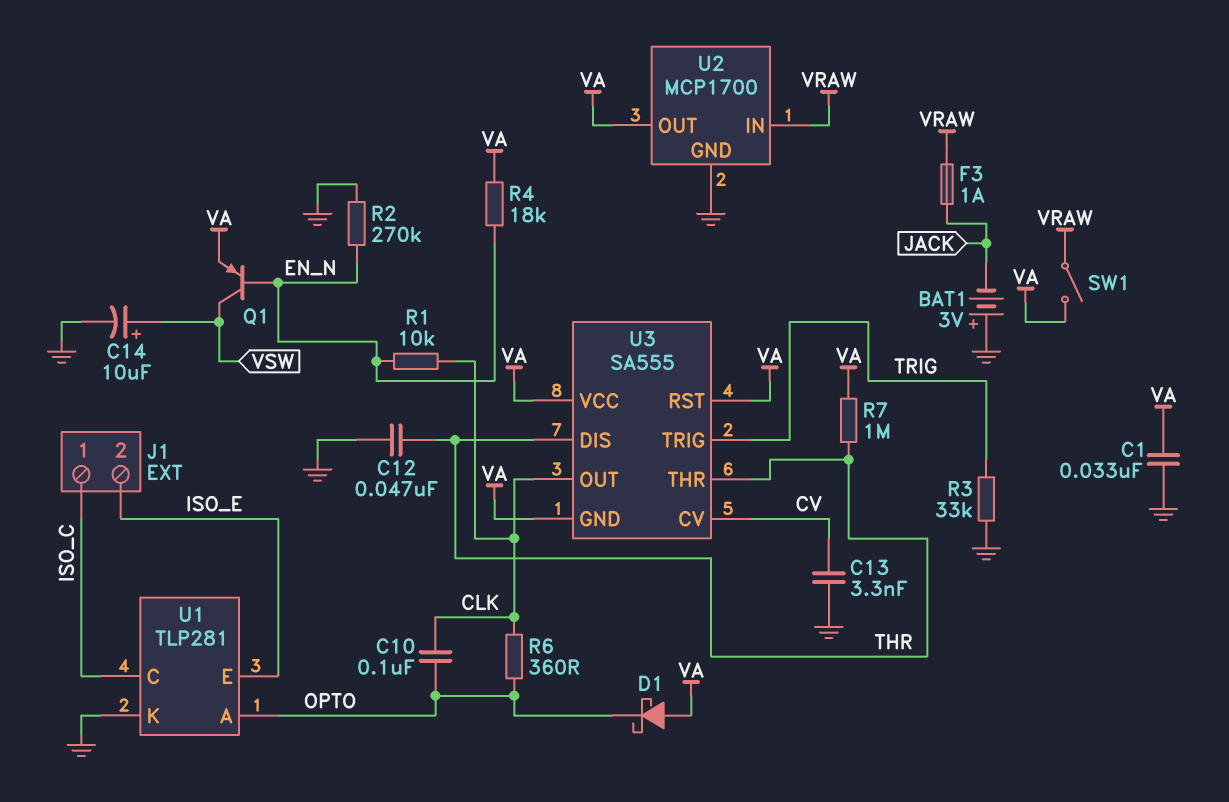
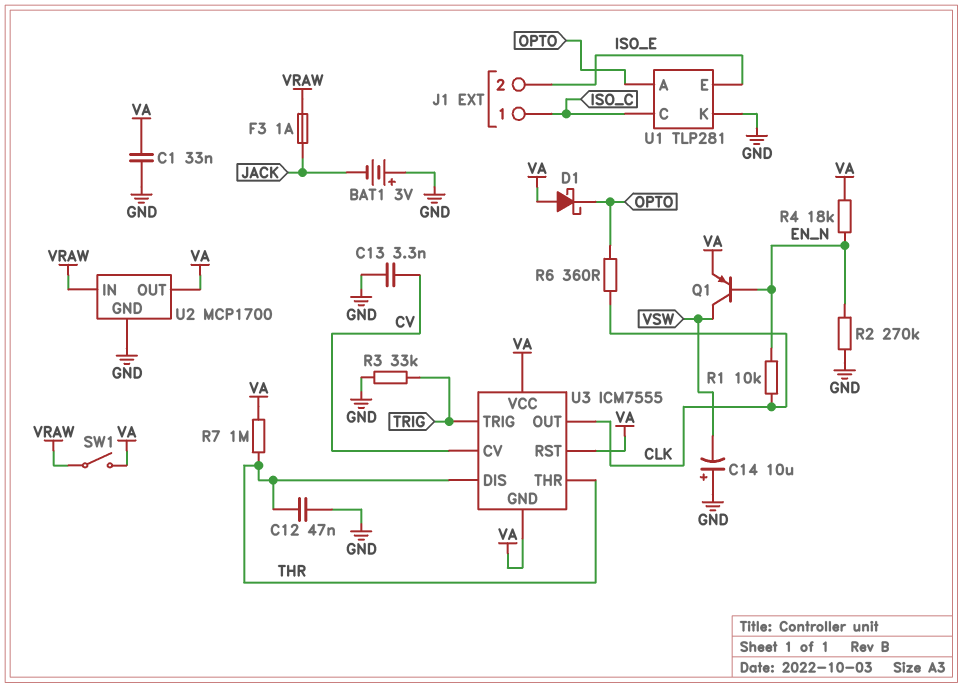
C10: 100nF (CLK, OPTO) -> none
C14: 10uF (plus VSW, minus GND) -> 10uF (plus GND, minus VSW)
U3: SA555 -> ICM7555

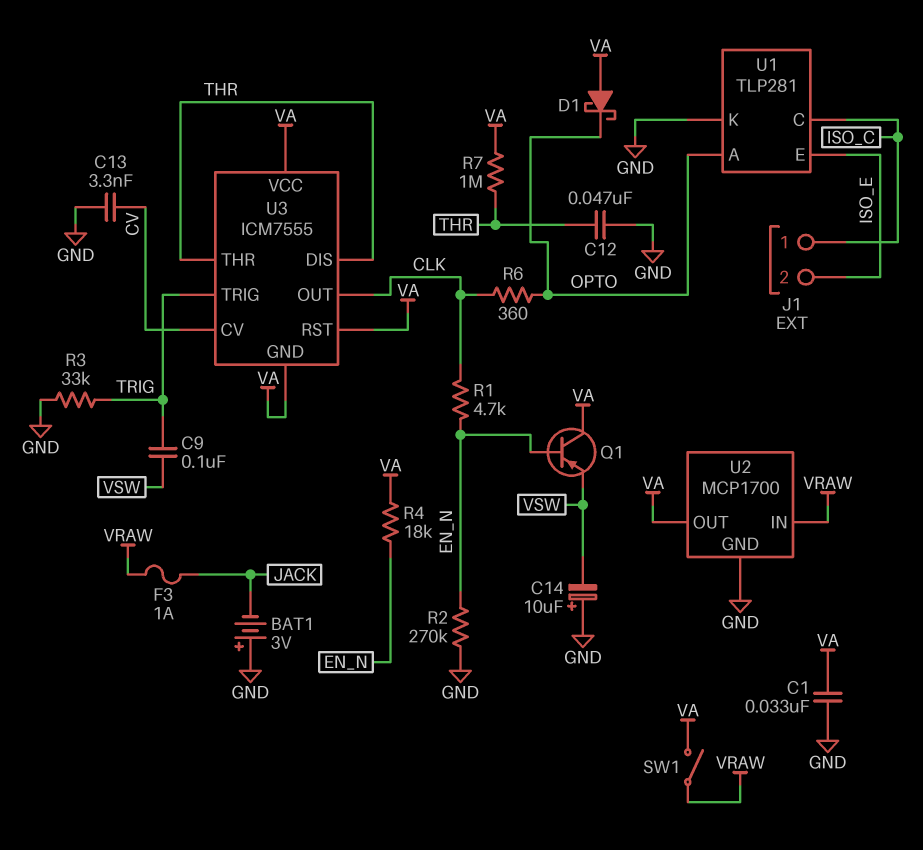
C9: none -> 100nF (TRIG, VSW)
Q1: PNP (B EN_N, C VSW, E VA) -> PNP (B EN_N, C VA, E VSW)
R1: 10k (CLK, EN_N) -> 4.7k (CLK, EN_N)

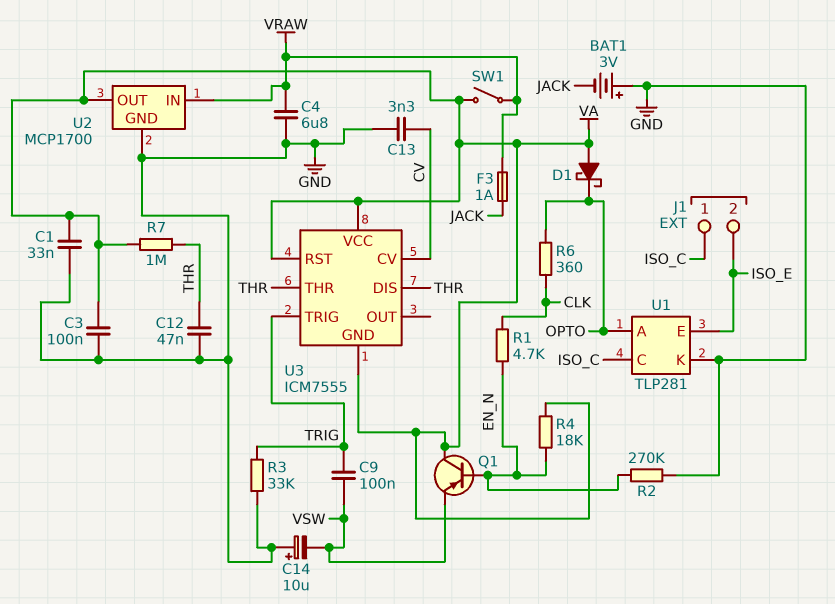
C3: none -> 100nF (GND, VA)
C4: none -> 6.8uF (GND, VRAW)
U3 pin OUT: CLK -> none

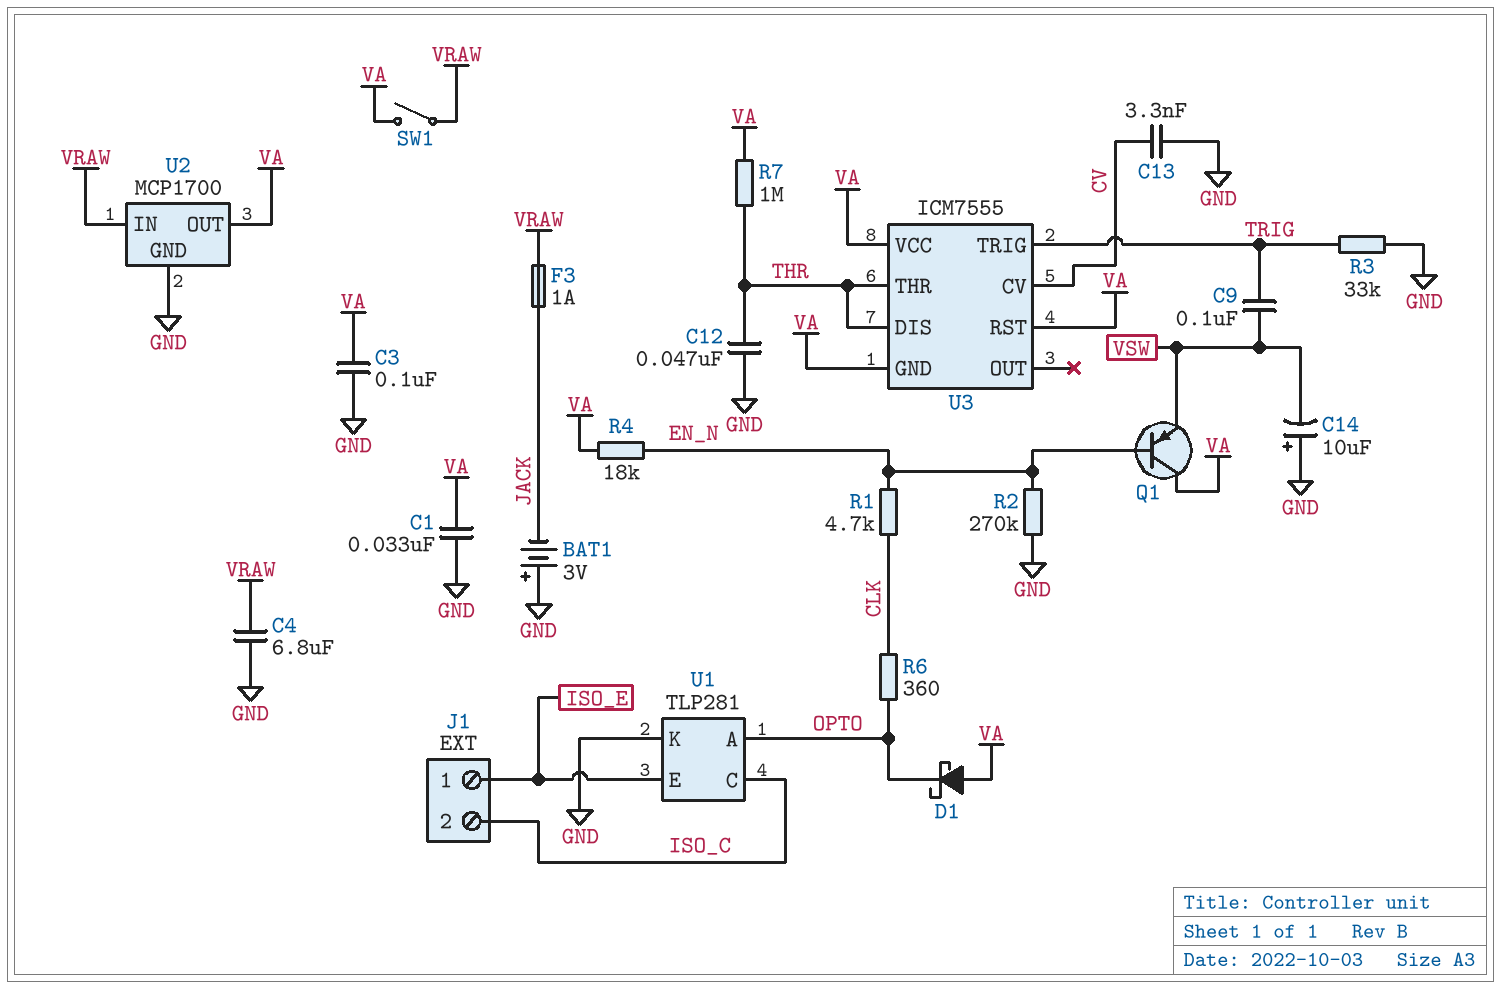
J1 pin 1: ISO_C -> ISO_E
J1 pin 2: ISO_E -> ISO_C

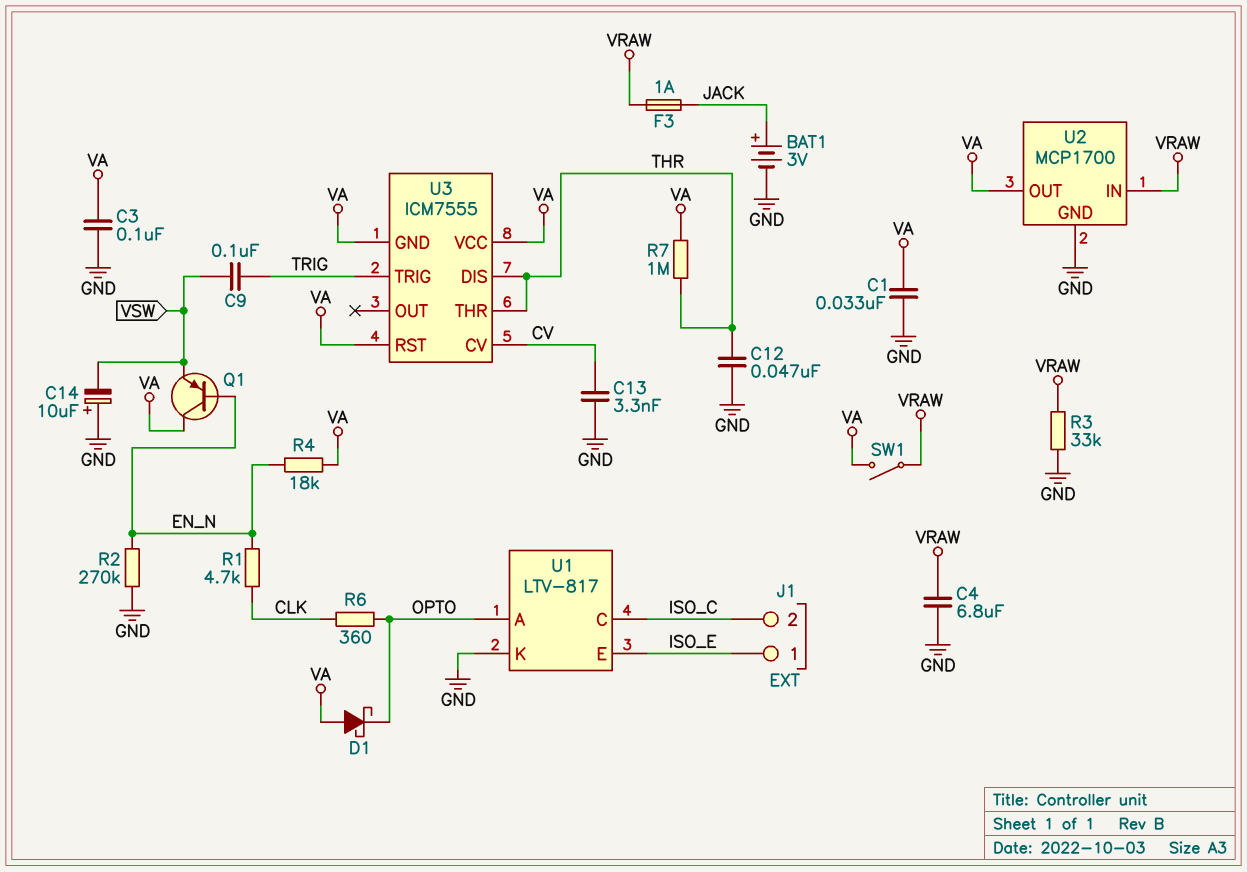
BAT1: 3V (plus GND, minus JACK) -> 3V (plus JACK, minus GND)
R3: 33k (GND, TRIG) -> 33k (GND, VRAW)
U1: TLP281 -> LTV-817

